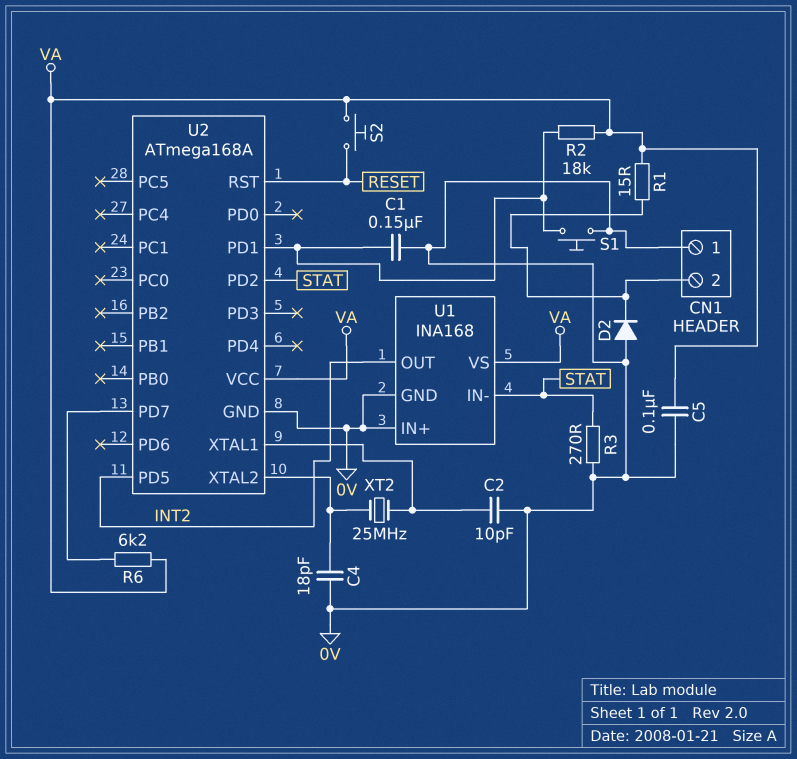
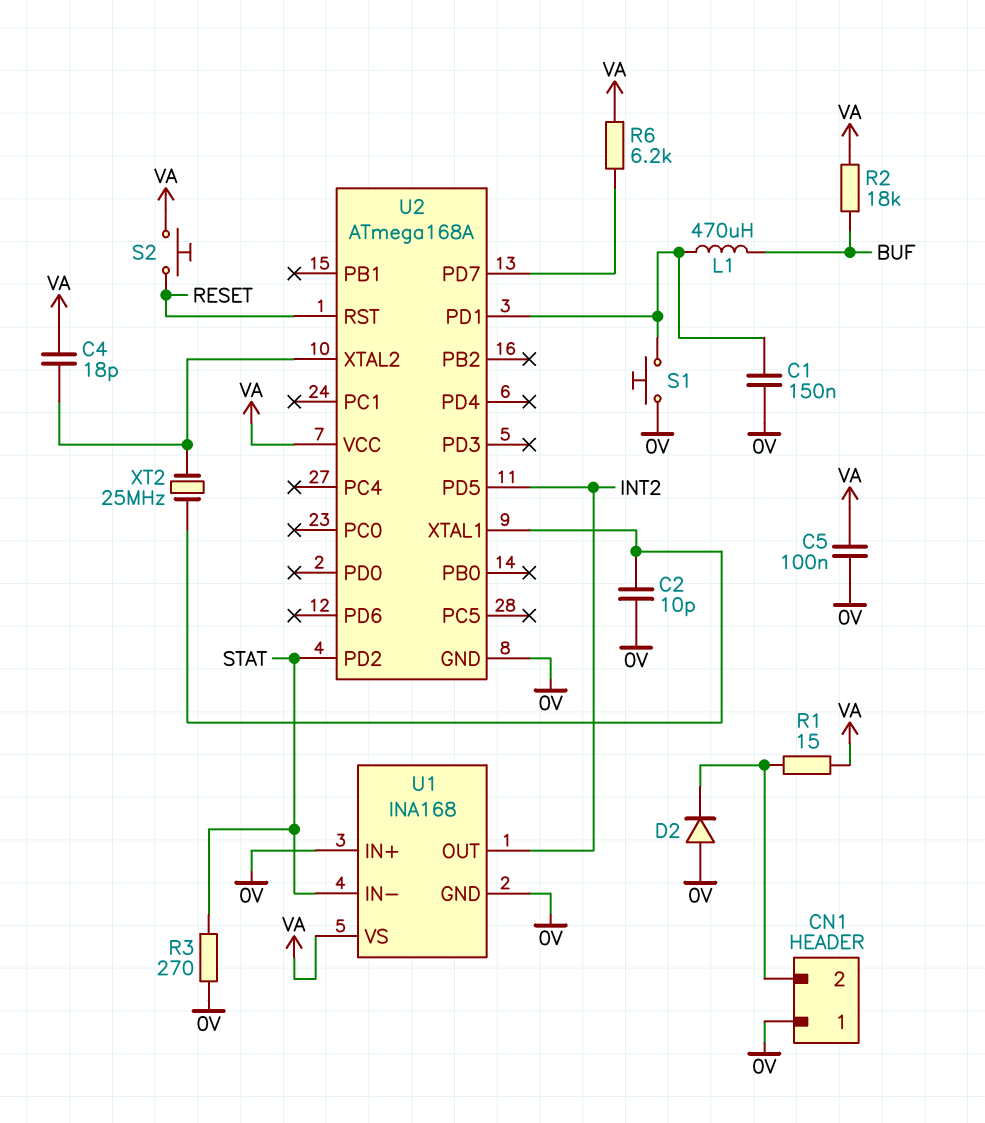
C4: 18pF (0V, U2/XTAL2) -> 18pF (U2/XTAL2, VA)
L1: none -> 470uH (BUF, U2/PD1)
R2: 18k (U2/PD1, VA) -> 18k (BUF, VA)

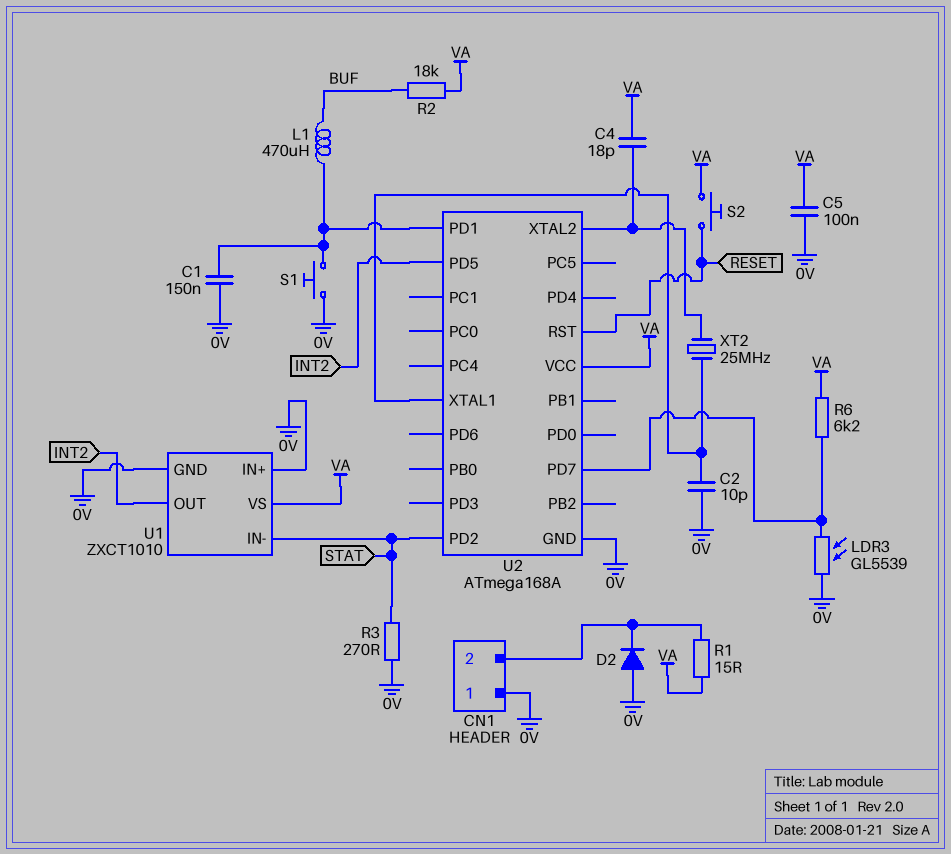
LDR3: none -> GL5539 (0V, U2/PD7)
U1: INA168 -> ZXCT1010

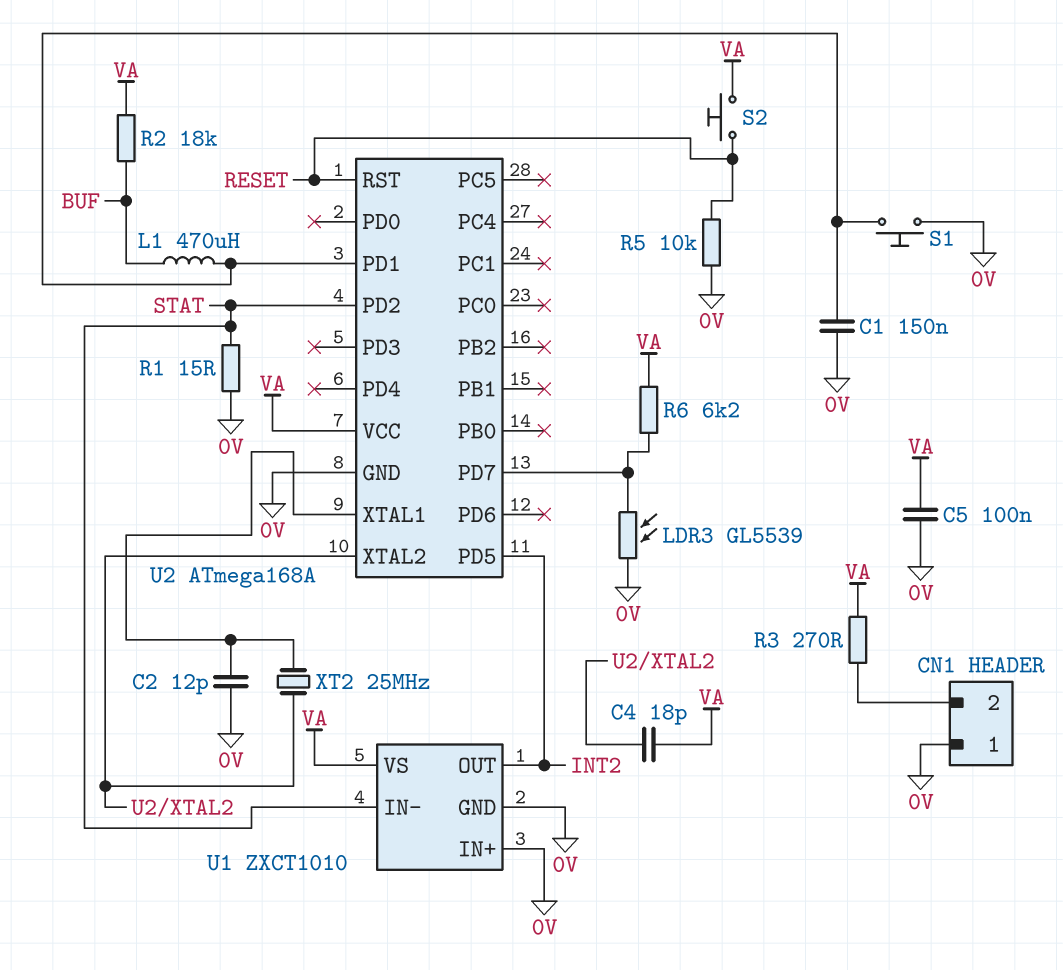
C2: 10pF (0V, U2/XTAL1) -> 12pF (0V, U2/XTAL1)
D2: diode (A 0V, K CN1/2) -> none
R1: 15 (CN1/2, VA) -> 15 (0V, STAT)
R3: 270 (0V, STAT) -> 270 (CN1/2, VA)
R5: none -> 10k (0V, RESET)

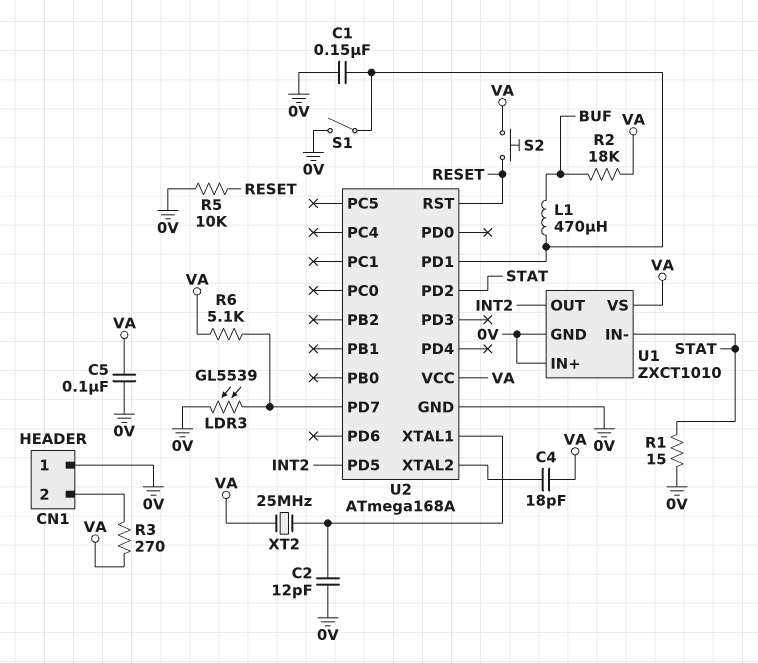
R6: 6.2k (U2/PD7, VA) -> 5.1k (U2/PD7, VA)
S1: button (0V, U2/PD1) -> switch (0V, U2/PD1)
XT2: 25MHz (U2/XTAL1, U2/XTAL2) -> 25MHz (U2/XTAL1, VA)

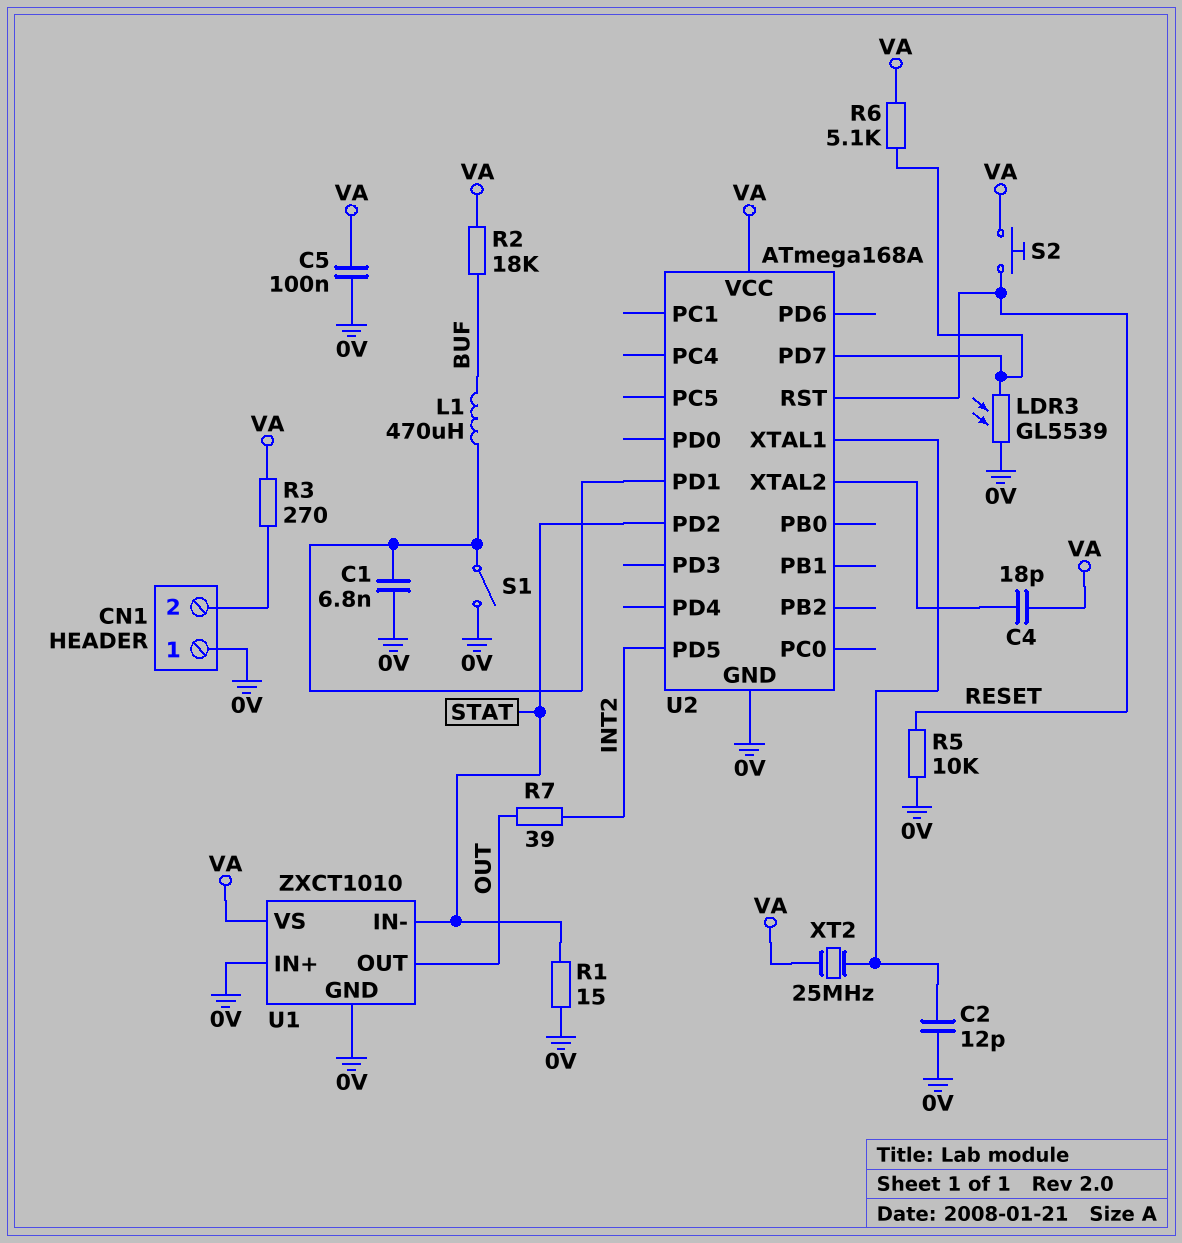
C1: 150nF (0V, U2/PD1) -> 6.8nF (0V, U2/PD1)
R7: none -> 39 (INT2, OUT)
U1 pin OUT: INT2 -> OUT

